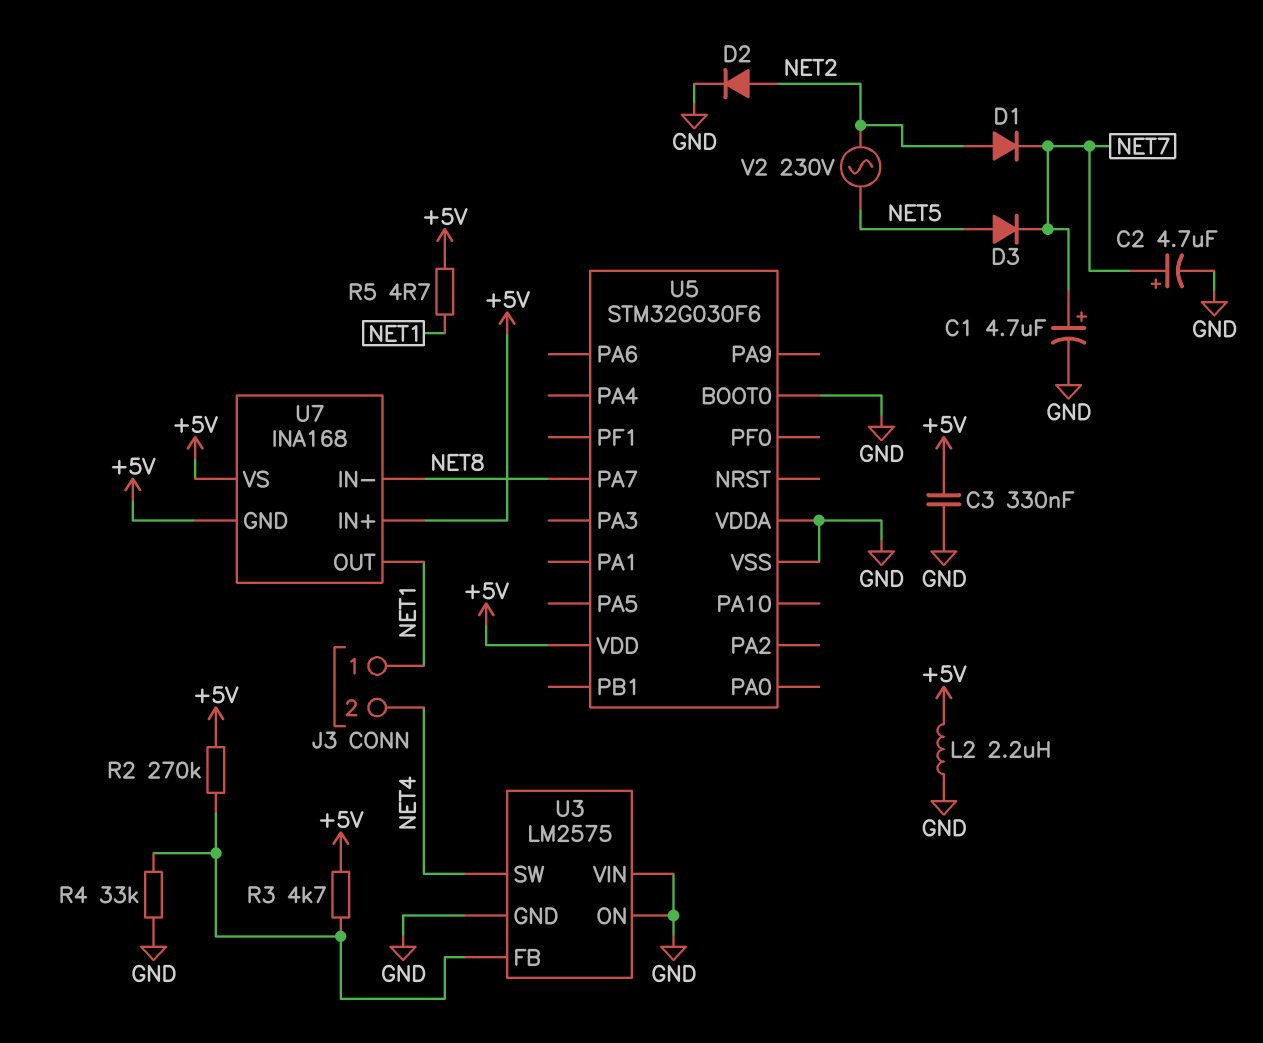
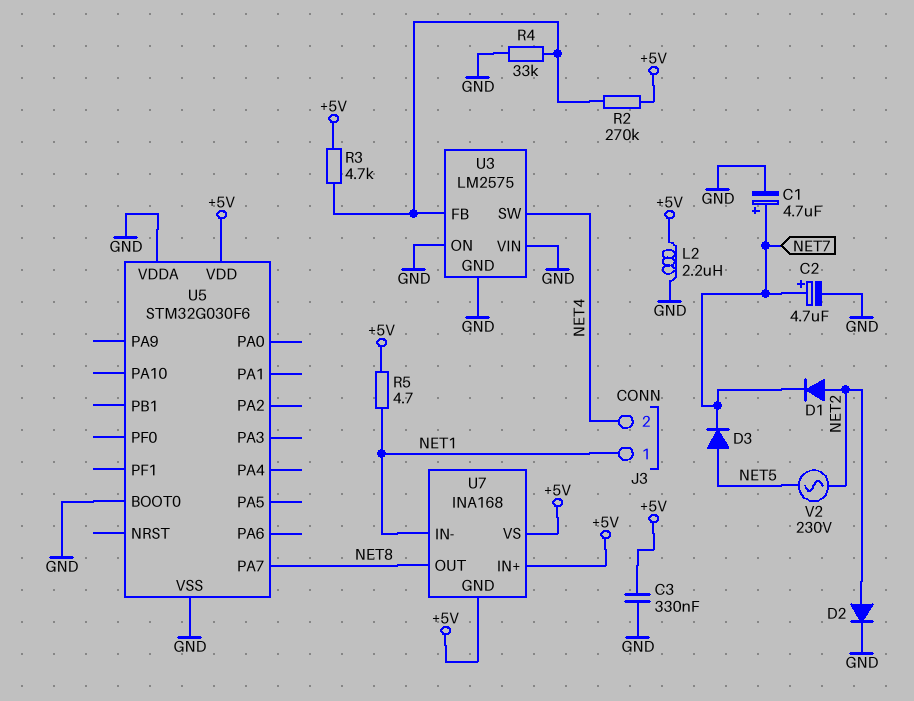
U7 pin IN-: NET8 -> NET1
U7 pin OUT: NET1 -> NET8

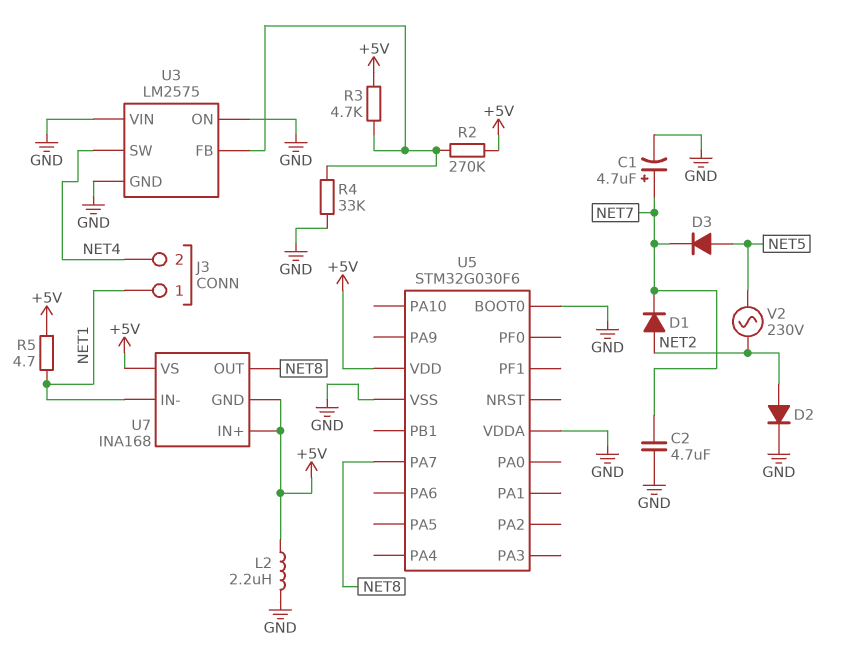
C2: 4.7uF (plus NET7, minus GND) -> 4.7uF (GND, NET7)
C3: 330nF (+5V, GND) -> none

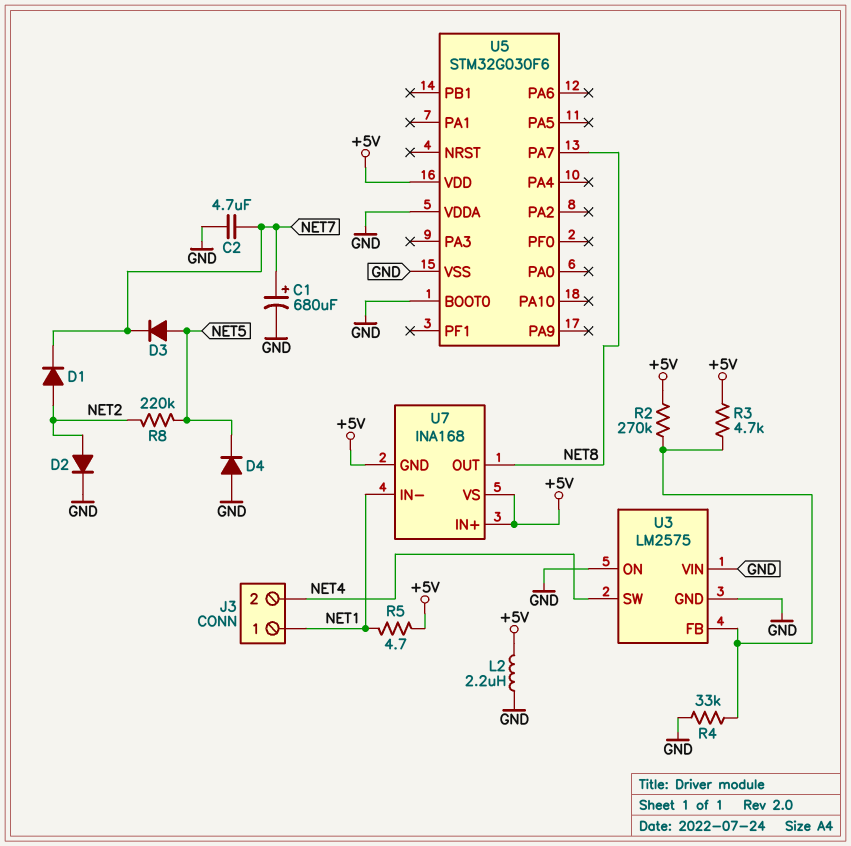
C1: 4.7uF (plus NET7, minus GND) -> 680uF (plus NET7, minus GND)
D4: none -> diode (A GND, K NET5)
R8: none -> 220k (NET2, NET5)
V2: AC 230V (NET2, NET5) -> none

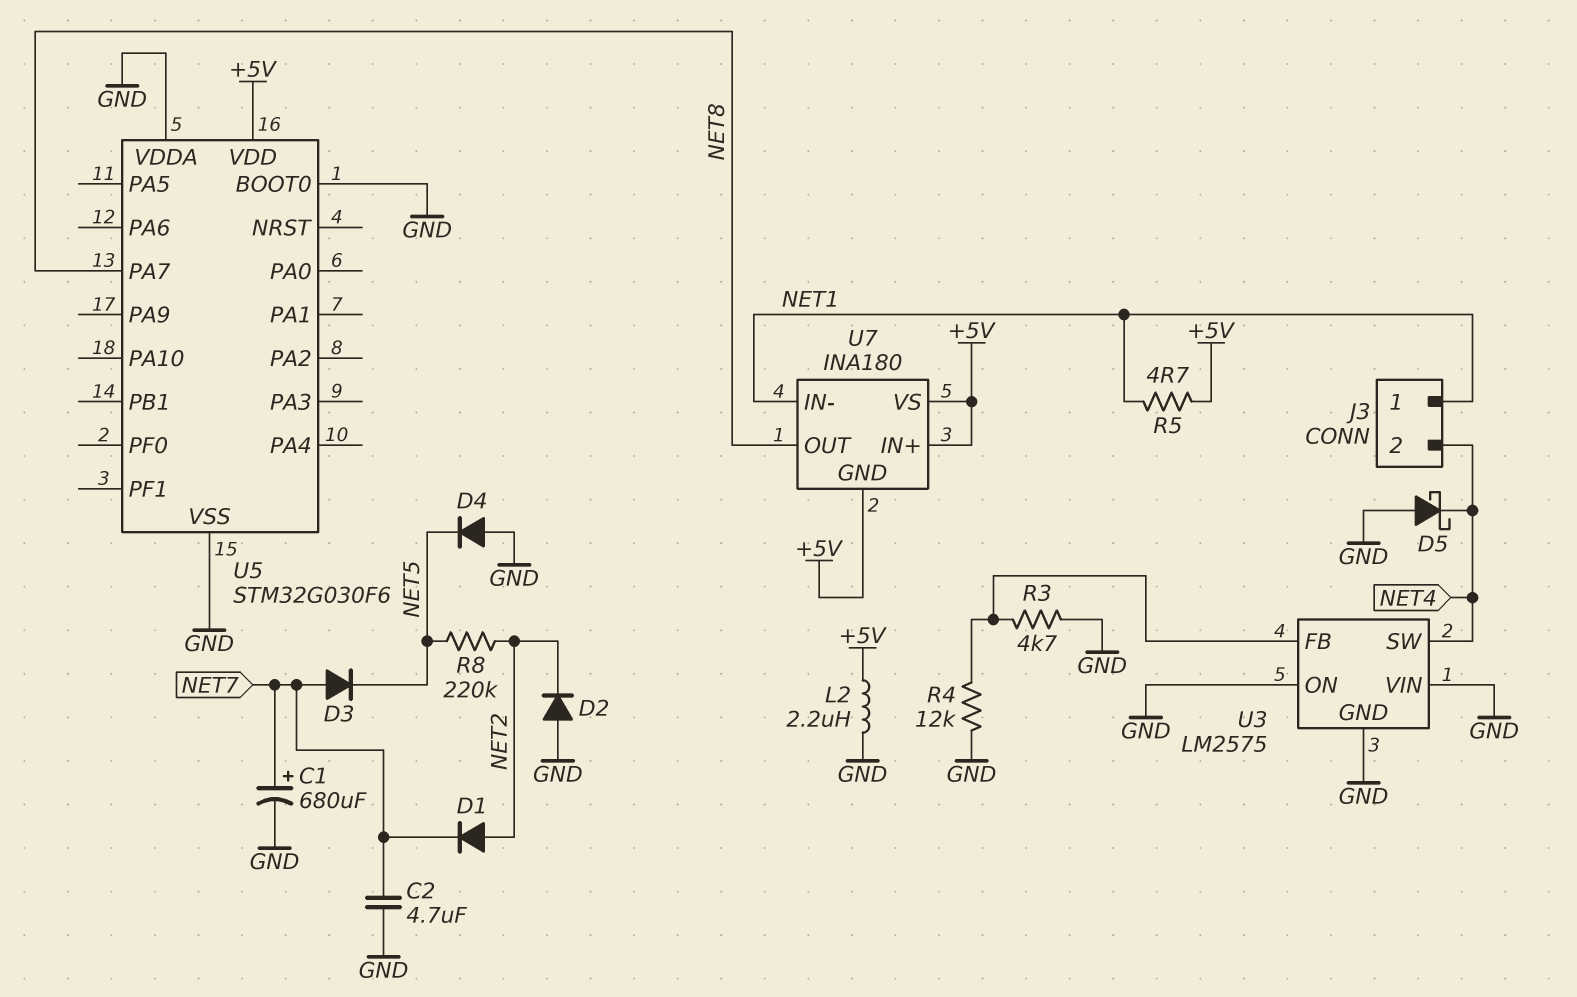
D2: diode (A NET2, K GND) -> diode (A GND, K NET2)
D3: diode (A NET5, K NET7) -> diode (A NET7, K NET5)
D5: none -> schottky (A GND, K NET4)
R2: 270k (+5V, U3/FB) -> none
R3: 4.7k (+5V, U3/FB) -> 4.7k (GND, U3/FB)
R4: 33k (GND, U3/FB) -> 12k (GND, U3/FB)
U7: INA168 -> INA180

